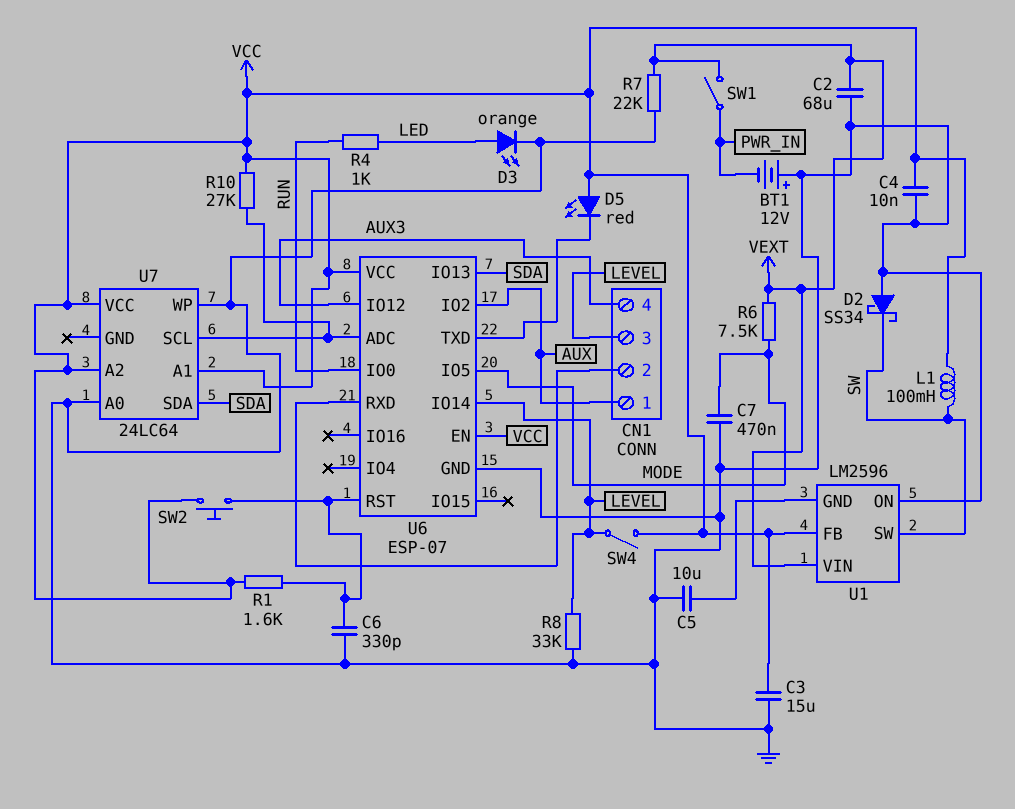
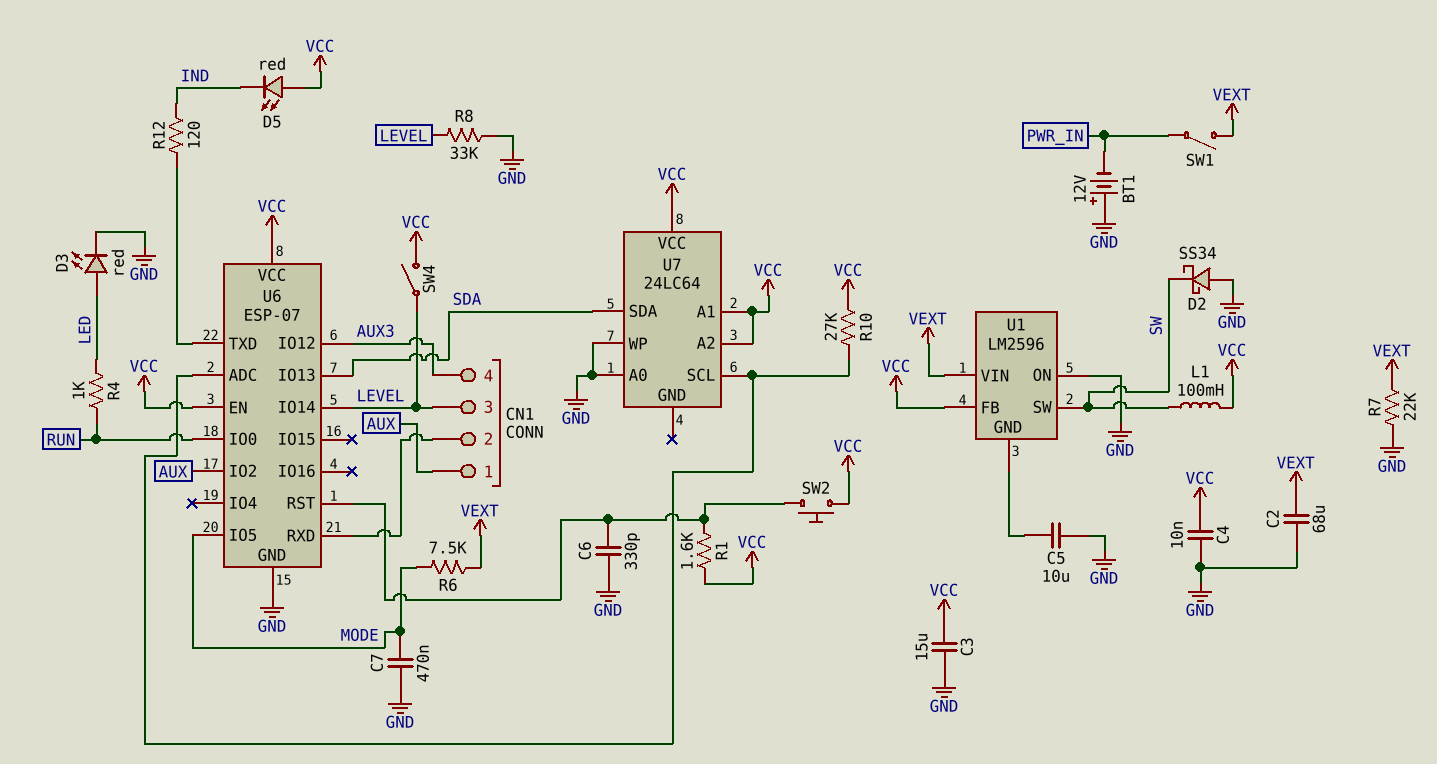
D3: LED orange (A LED, K GND) -> LED red (A LED, K GND)
D5: LED red (A VCC, K U6/TXD) -> LED red (A VCC, K IND)
R12: none -> 120 (IND, U6/TXD)

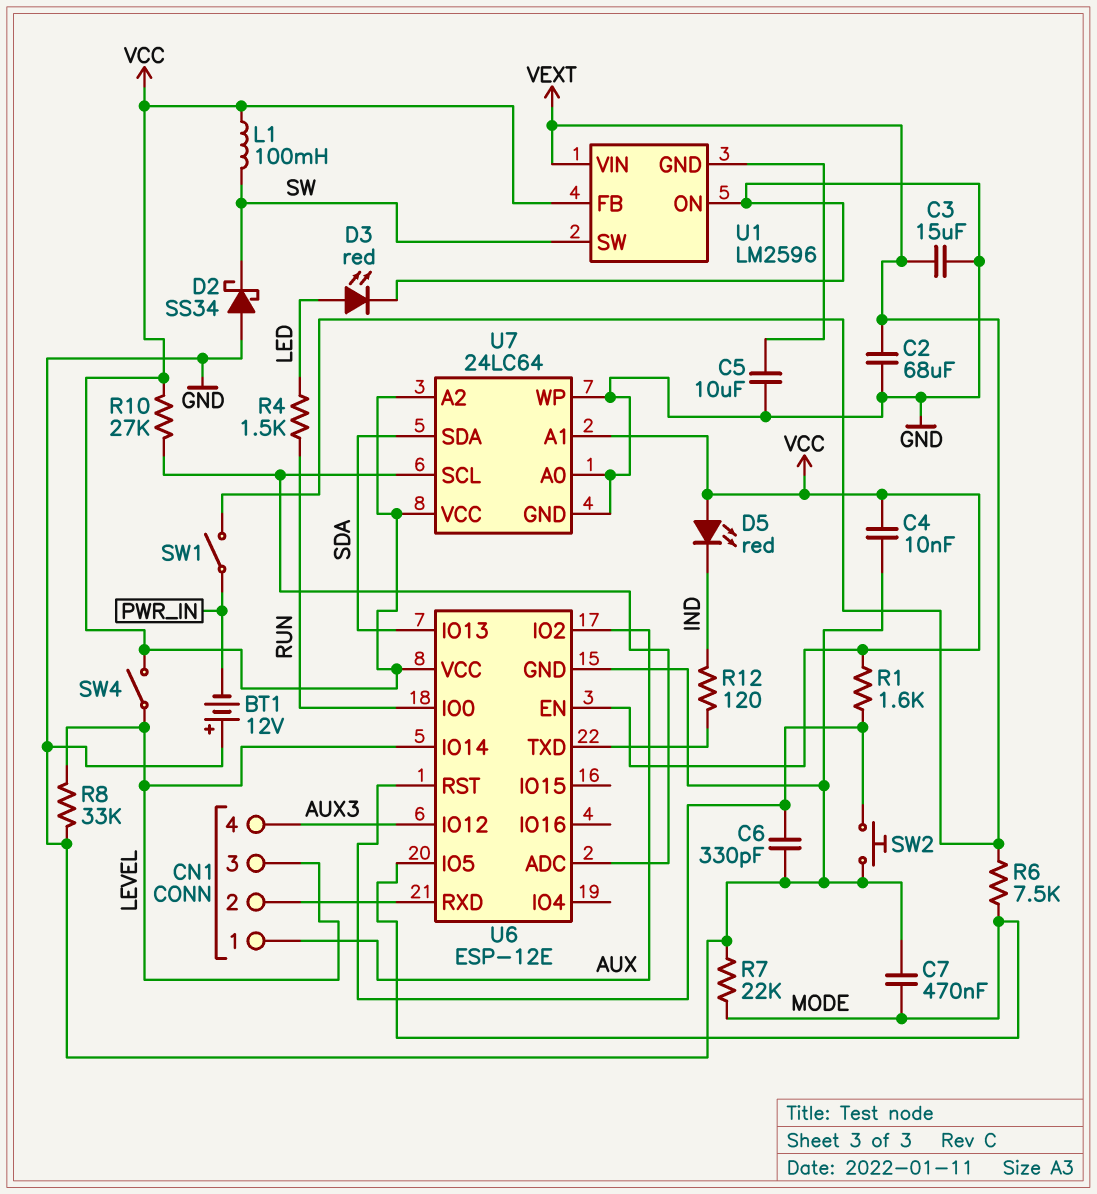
C3: 15uF (GND, VCC) -> 15uF (GND, VEXT)
R4: 1k (LED, RUN) -> 1.5k (LED, RUN)
R7: 22k (GND, VEXT) -> 22k (GND, MODE)
SW2: button (U6/RST, VCC) -> button (GND, U6/RST)
U6: ESP-07 -> ESP-12E
U7 pin GND: none -> GND

